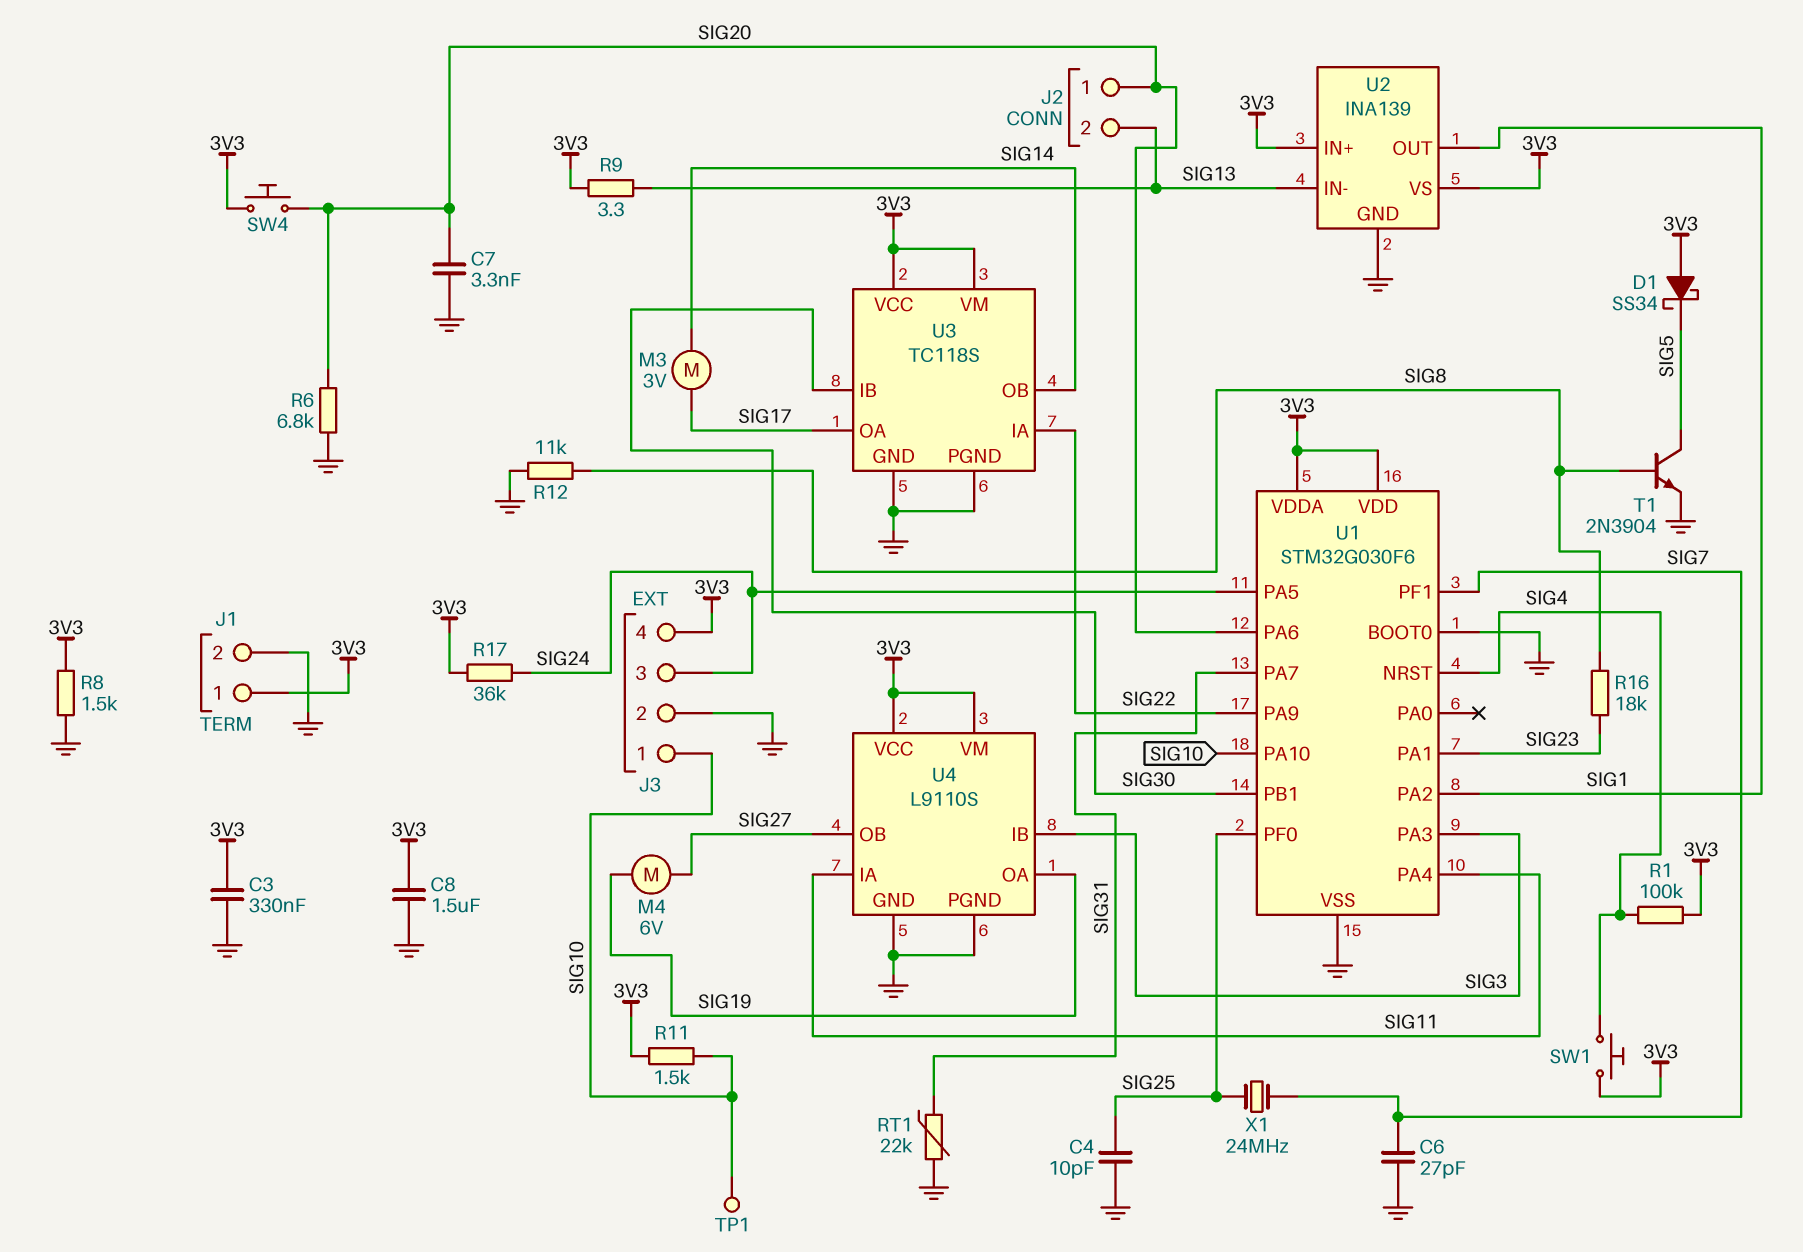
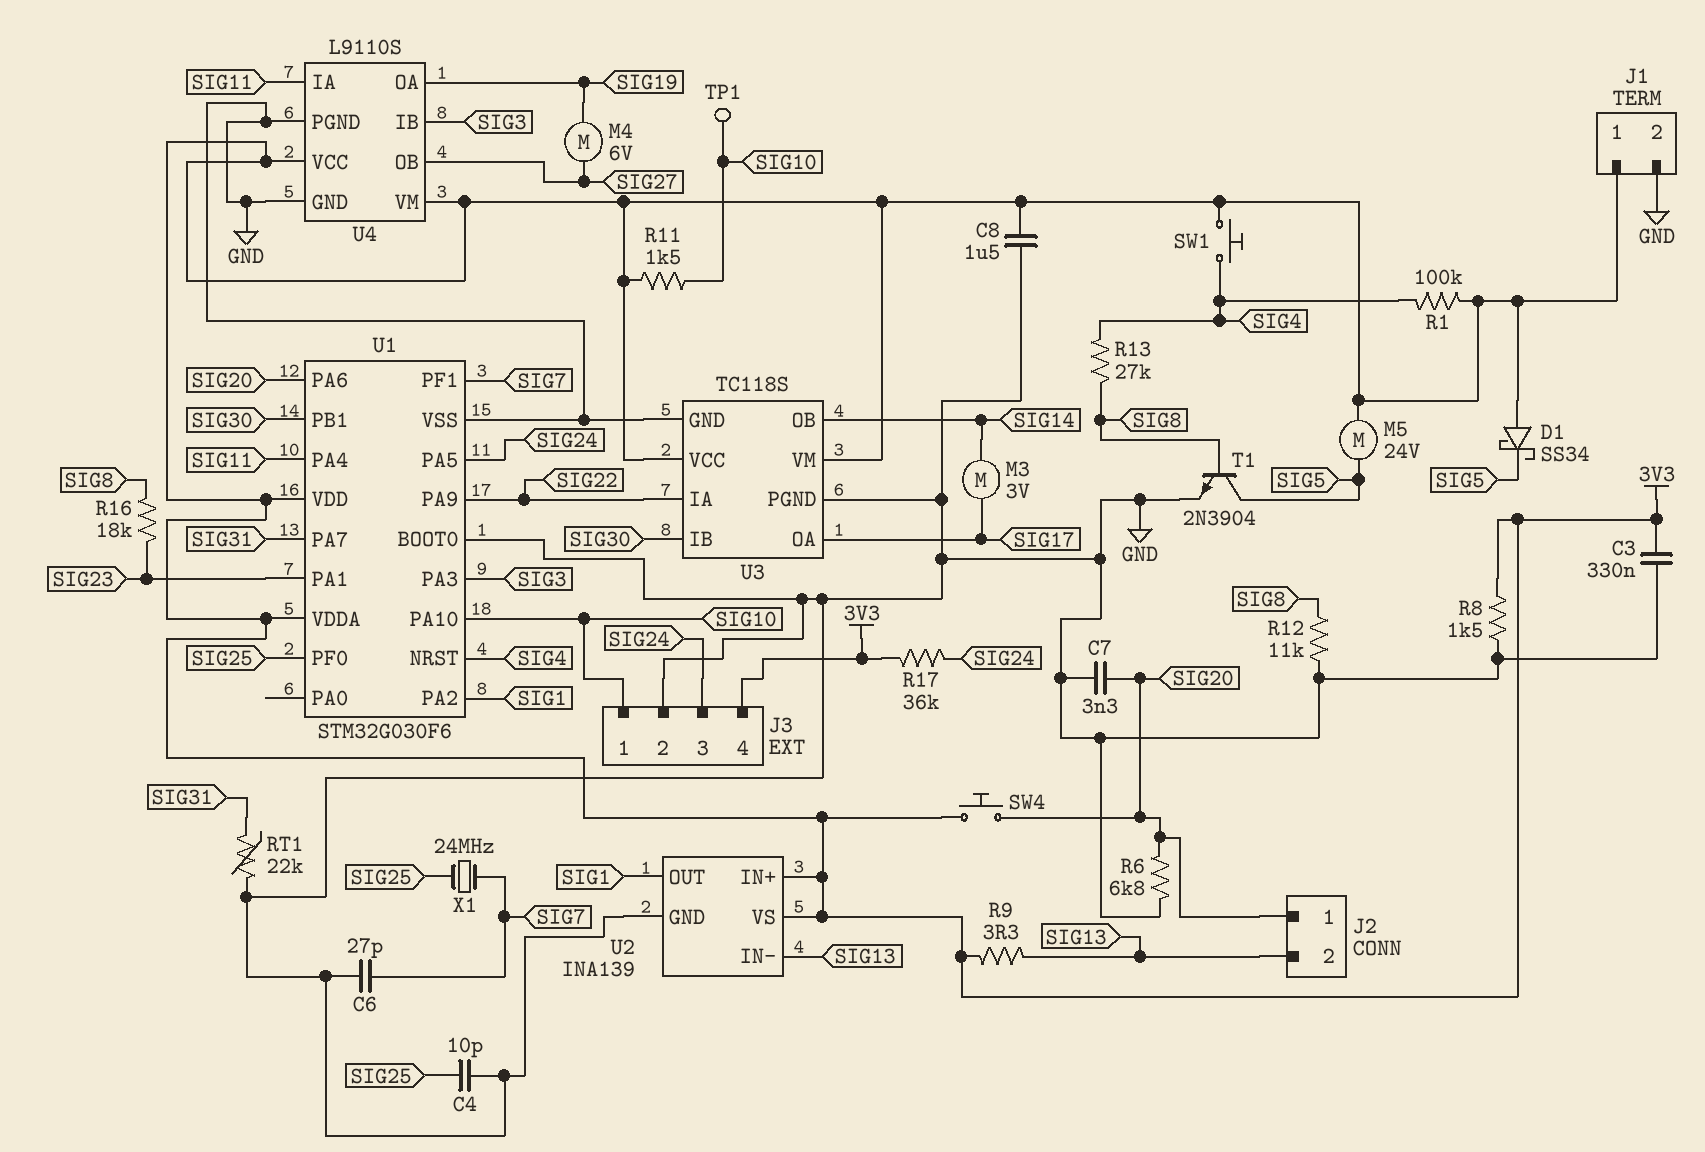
M5: none -> motor 24V (3V3, SIG5)
R13: none -> 27k (SIG4, SIG8)

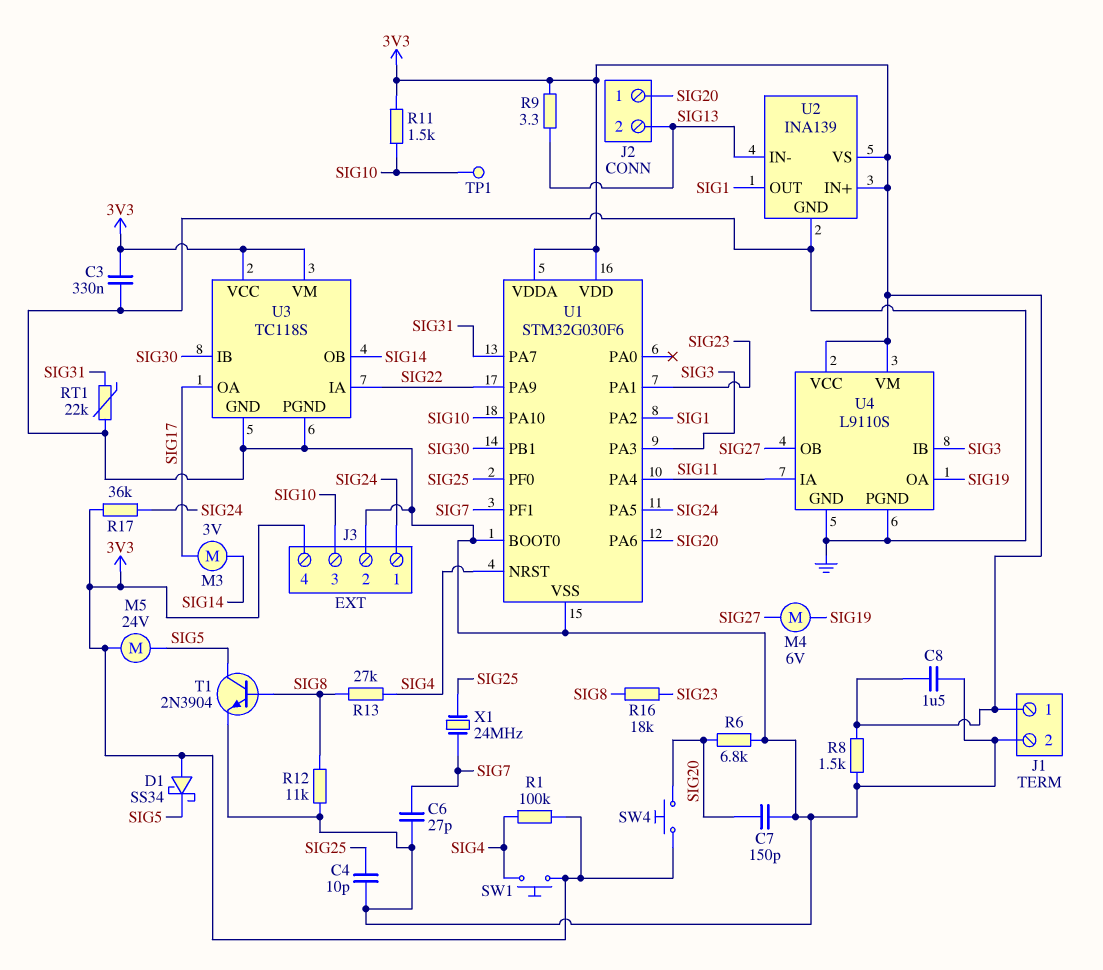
C7: 3.3nF (GND, SIG20) -> 150pF (GND, SIG20)
J3 pin 1: SIG10 -> SIG24
J3 pin 3: SIG24 -> SIG10

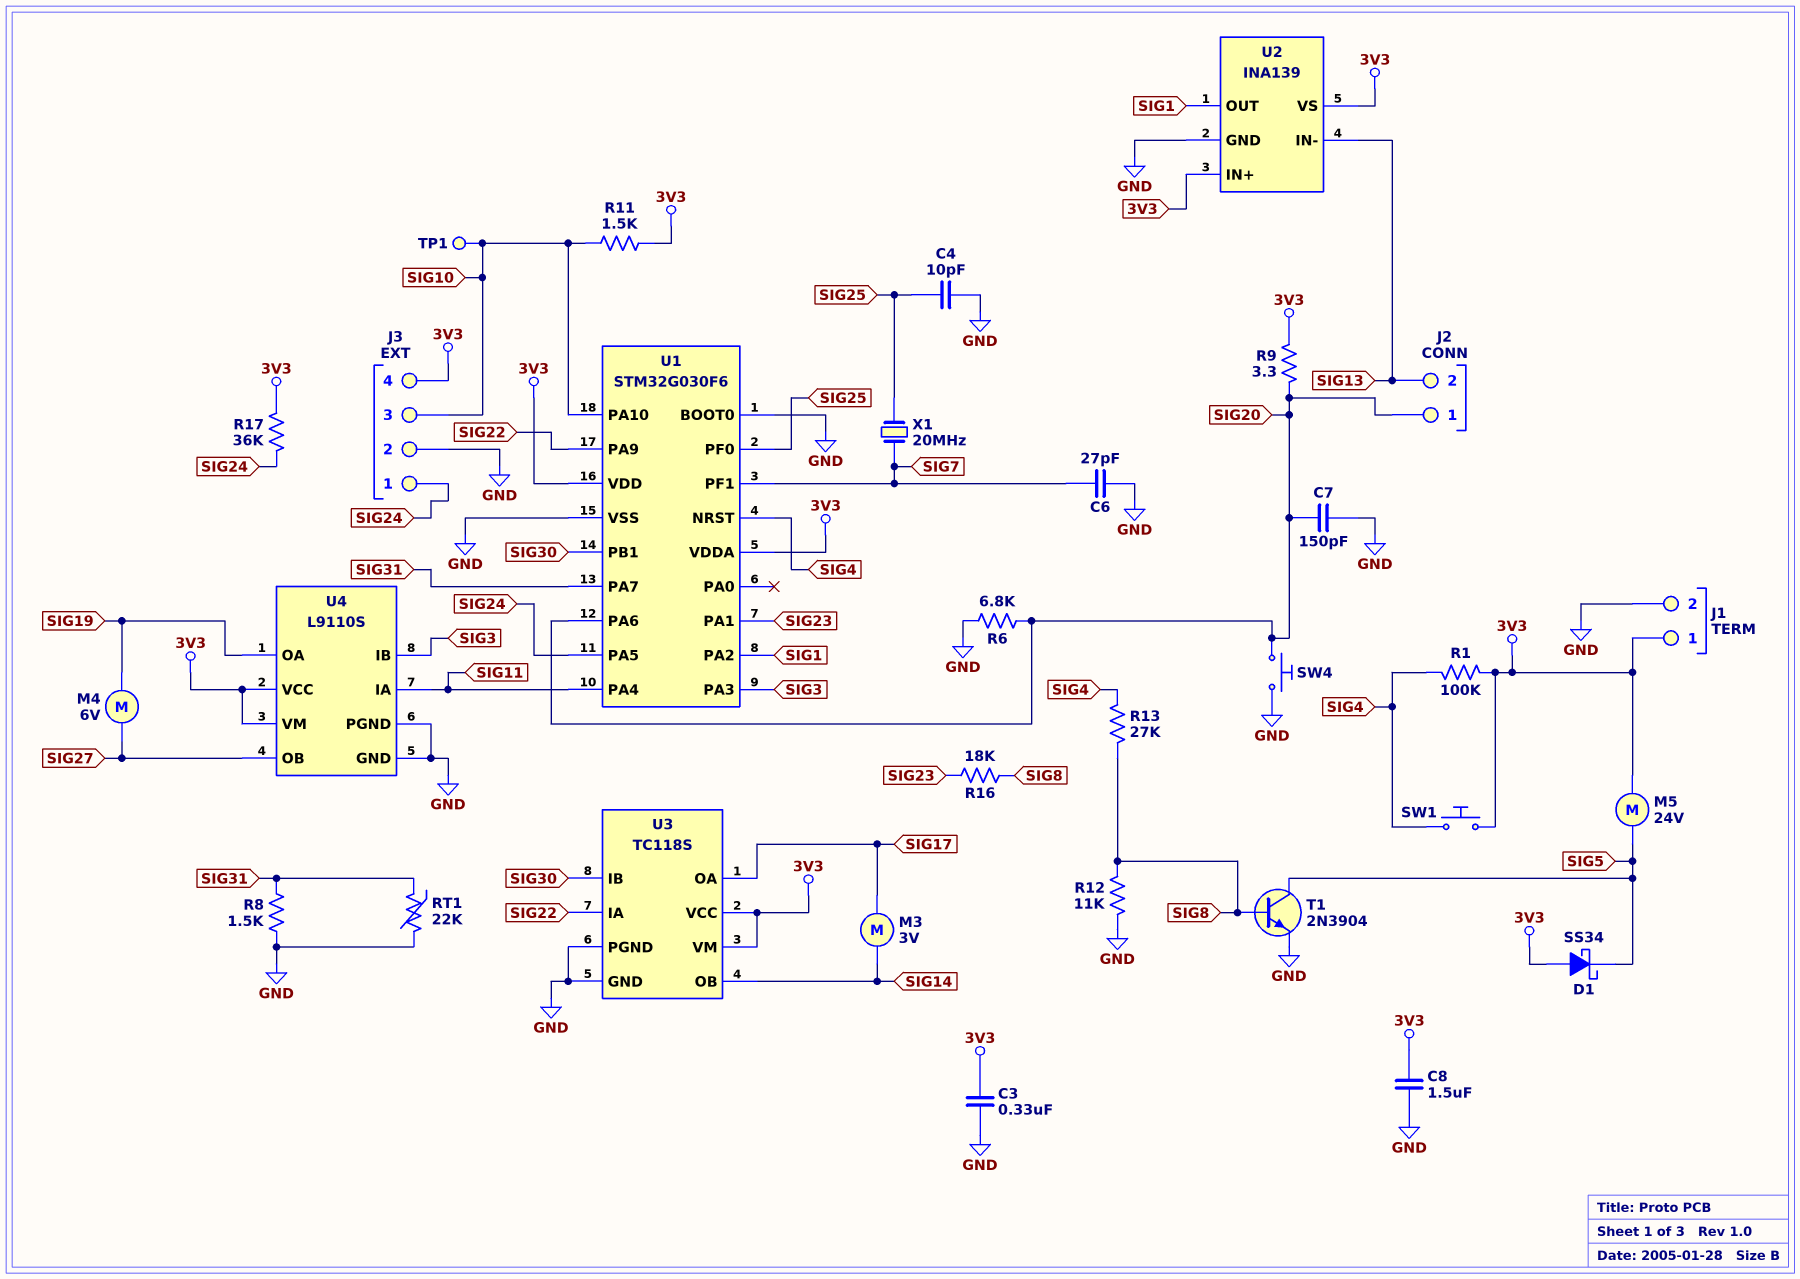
R8: 1.5k (3V3, GND) -> 1.5k (GND, SIG31)
R9: 3.3 (3V3, SIG13) -> 3.3 (3V3, SIG20)
SW4: button (3V3, SIG20) -> button (GND, SIG20)
X1: 24MHz (SIG7, SIG25) -> 20MHz (SIG7, SIG25)

